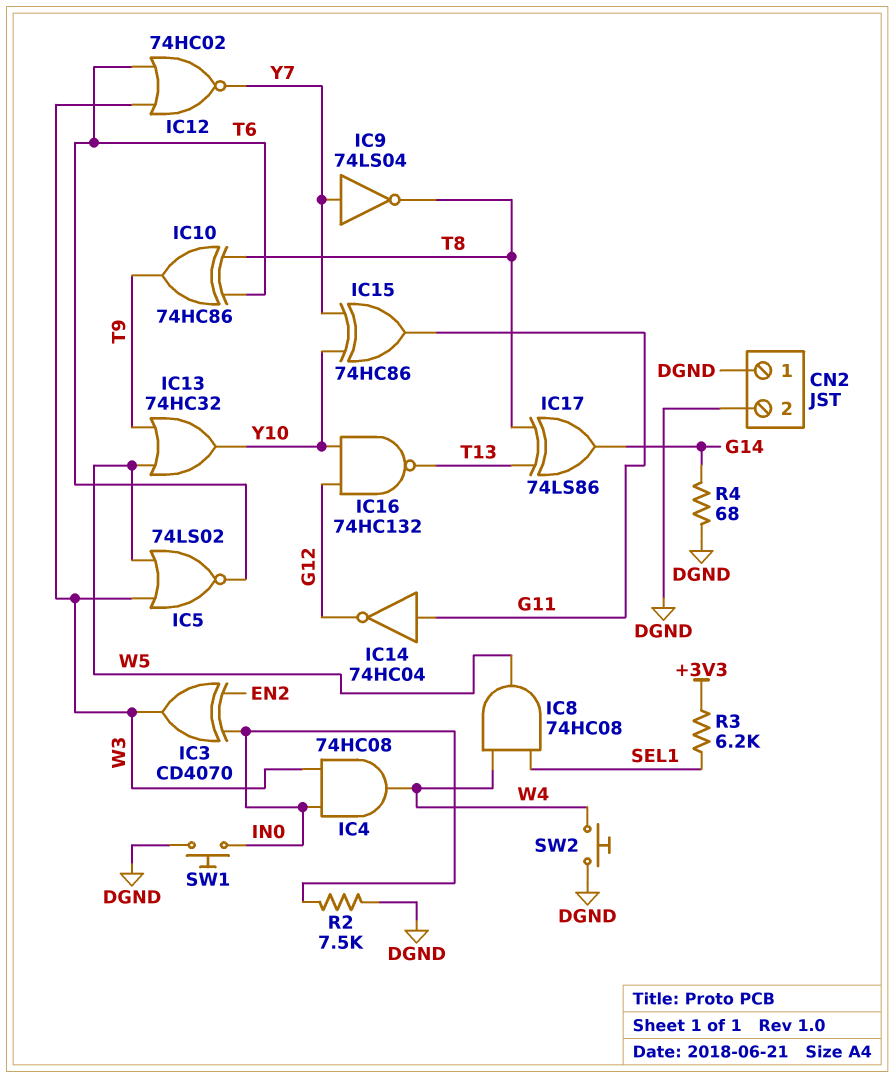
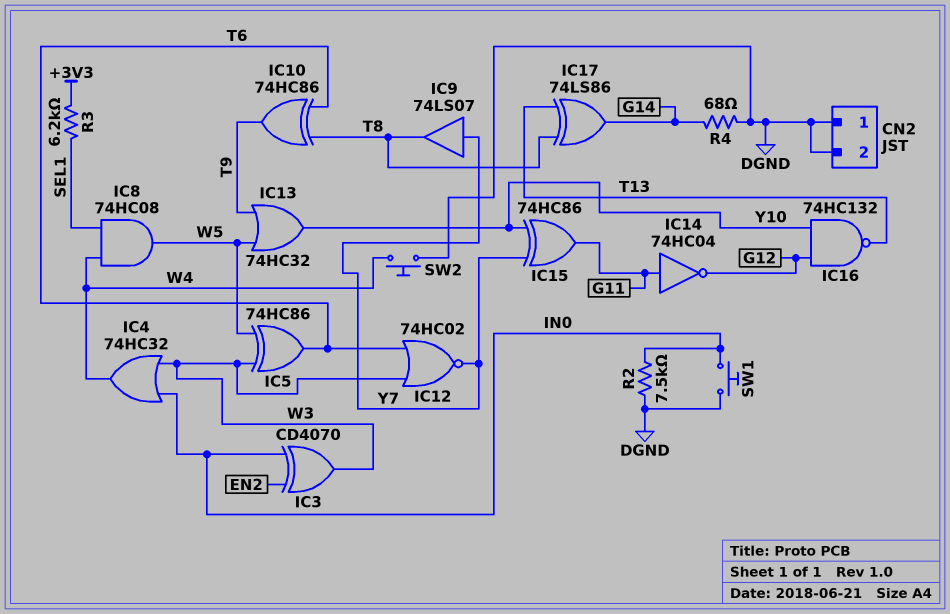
IC4: AND 74HC08 (in IN0, in W3, out W4) -> OR 74HC32 (in IN0, in W3, out W4)
IC5: NOR 74LS02 (in W3, in W5, out T6) -> XOR 74HC86 (in W3, in W5, out T6)
IC9: NOT 74LS04 (in Y7, out T8) -> buffer 74LS07 (in Y7, out T8)

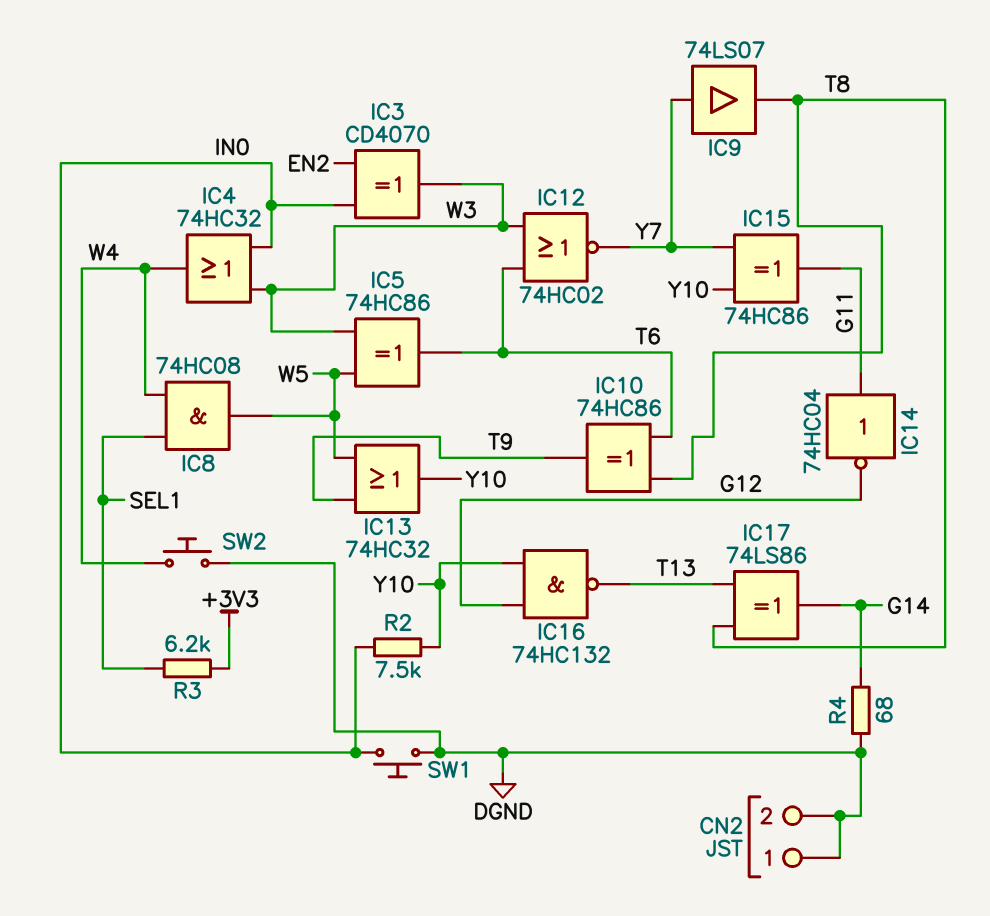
R2: 7.5k (DGND, IN0) -> 7.5k (IN0, Y10)

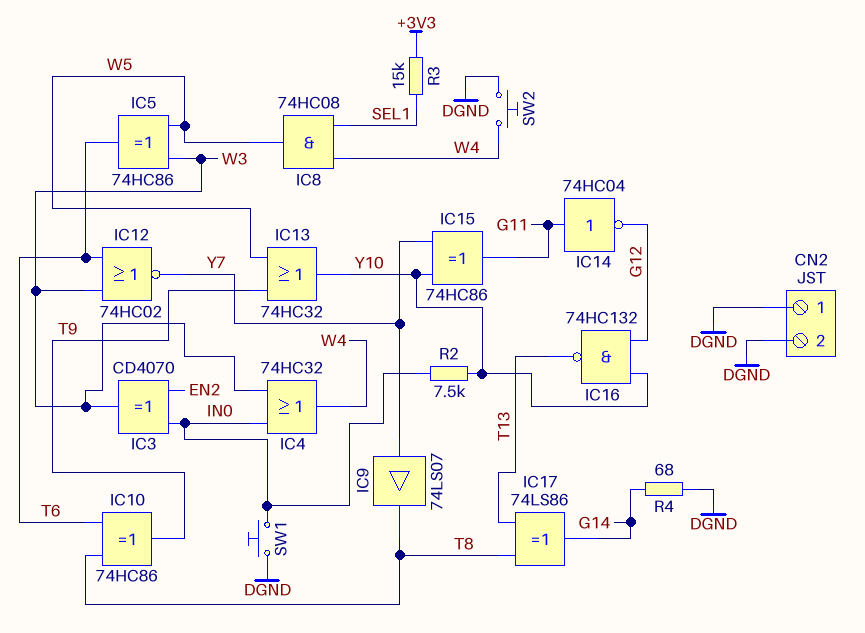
R3: 6.2k (+3V3, SEL1) -> 15k (+3V3, SEL1)

